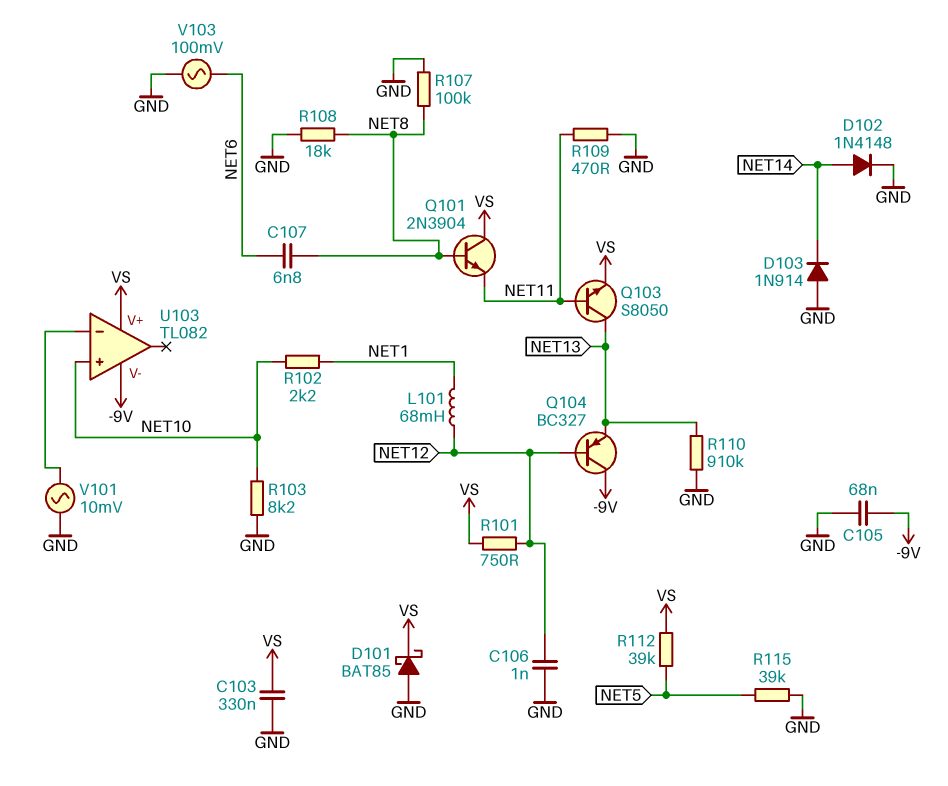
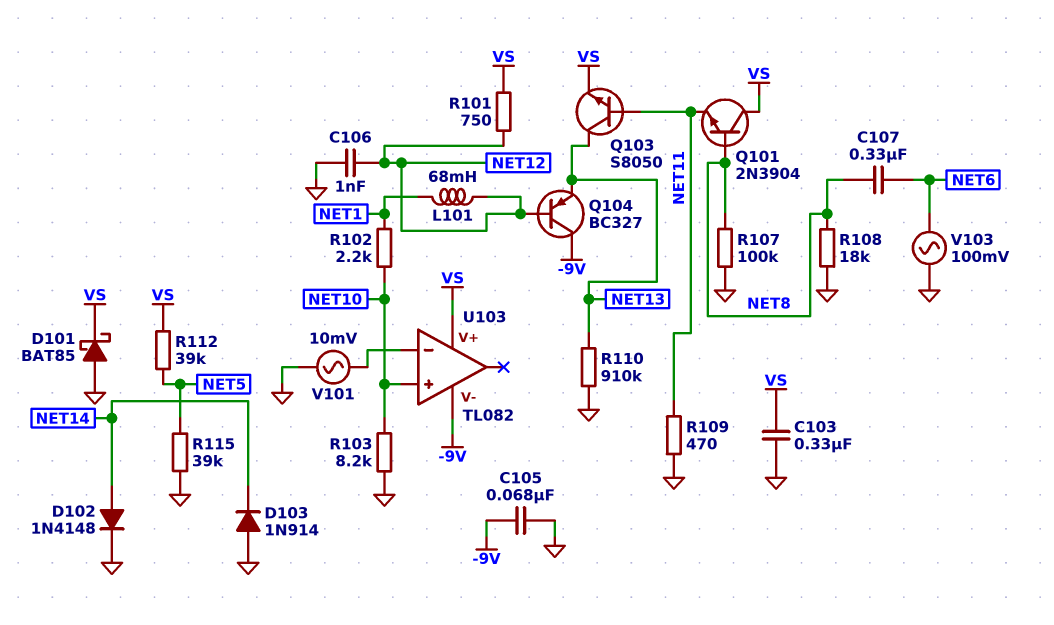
C107: 6.8nF (NET6, NET8) -> 330nF (NET6, NET8)

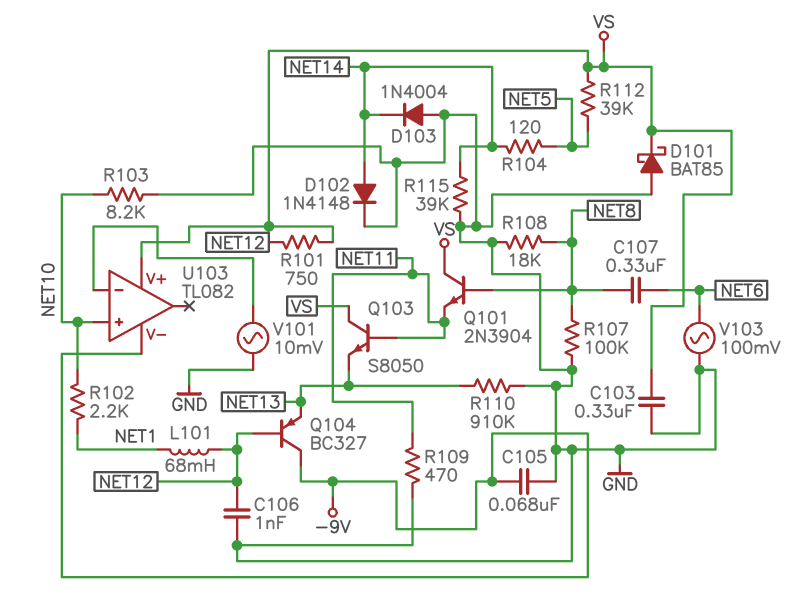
D103: diode 1N914 (A GND, K NET14) -> diode 1N4004 (A GND, K NET14)
Q103: NPN S8050 (B NET11, C NET13, E VS) -> NPN S8050 (B NET11, C VS, E NET13)
R104: none -> 120 (NET5, NET14)
R115: 39k (GND, NET5) -> 39k (GND, NET14)

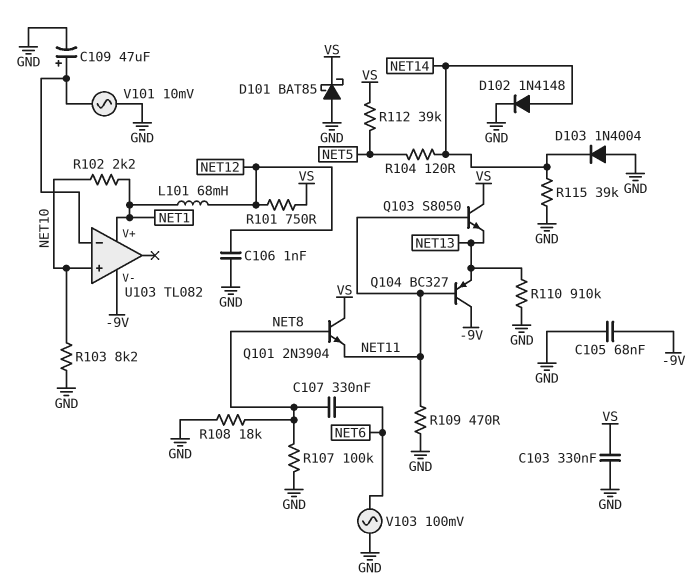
C109: none -> 47uF (plus U103/in-, minus GND)
Q104: PNP BC327 (B NET12, C -9V, E NET13) -> PNP BC327 (B NET11, C -9V, E NET13)
U103 pin V+: VS -> NET1

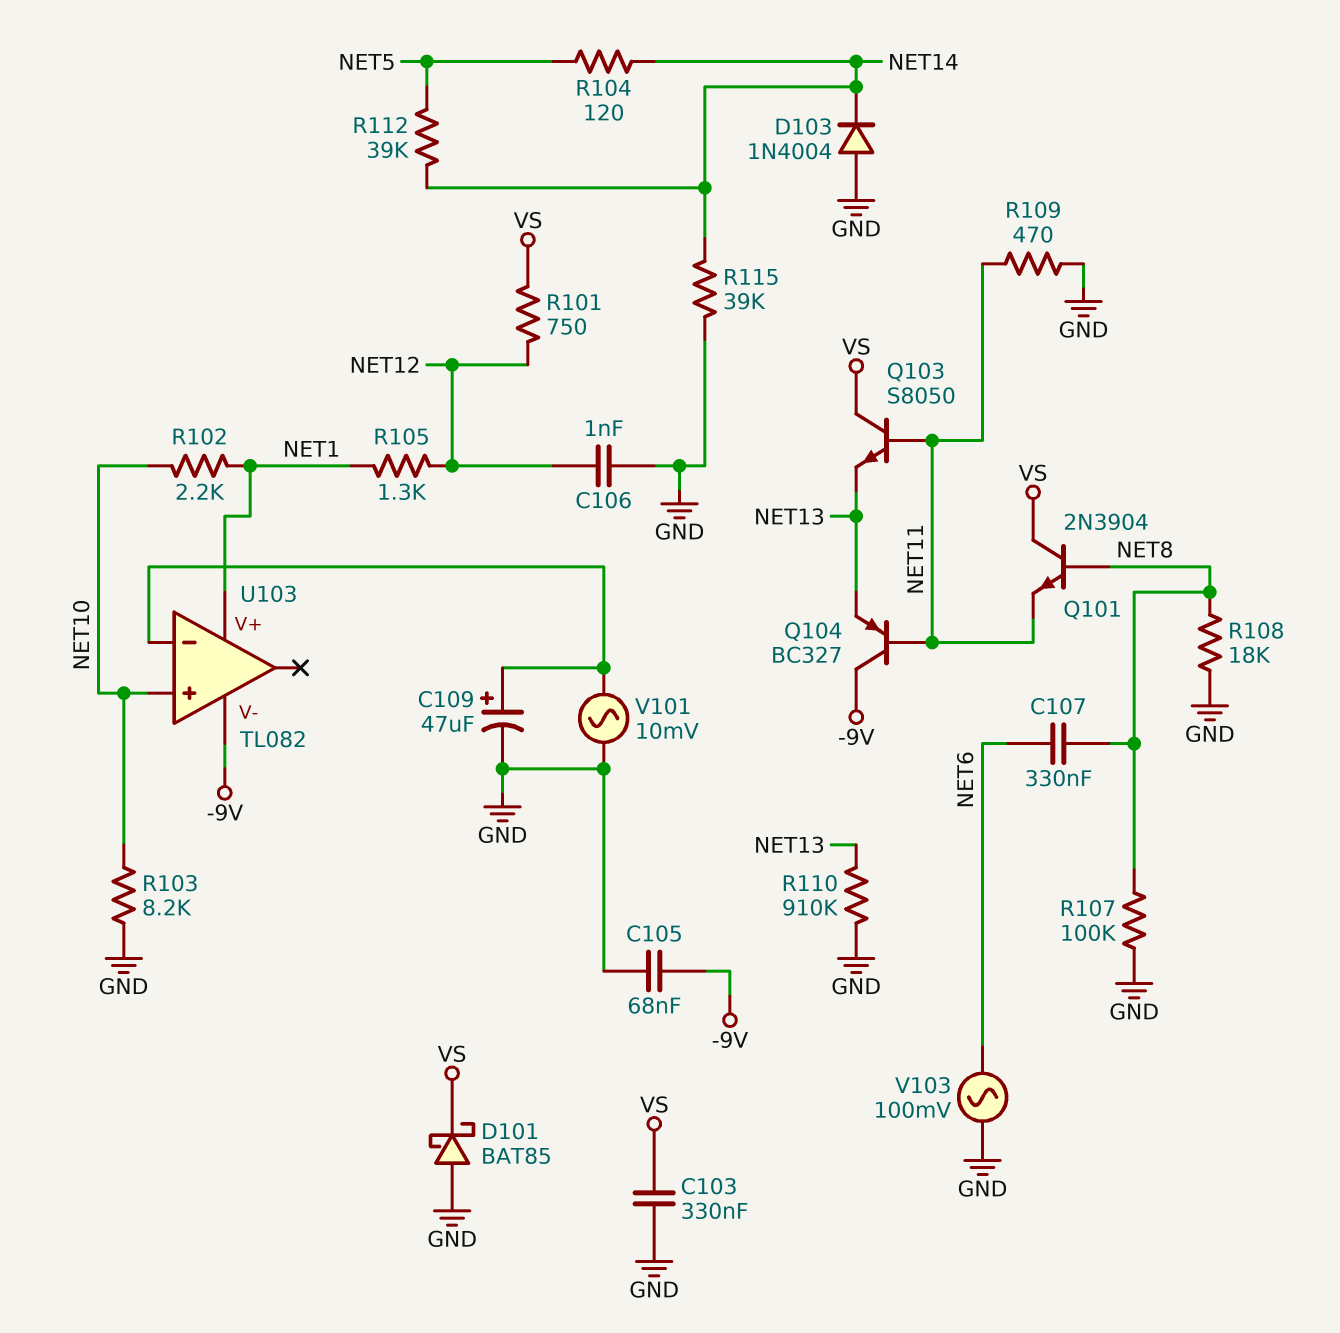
D102: diode 1N4148 (A NET14, K GND) -> none
L101: 68mH (NET1, NET12) -> none
R105: none -> 1.3k (NET1, NET12)
R112: 39k (NET5, VS) -> 39k (NET5, NET14)

